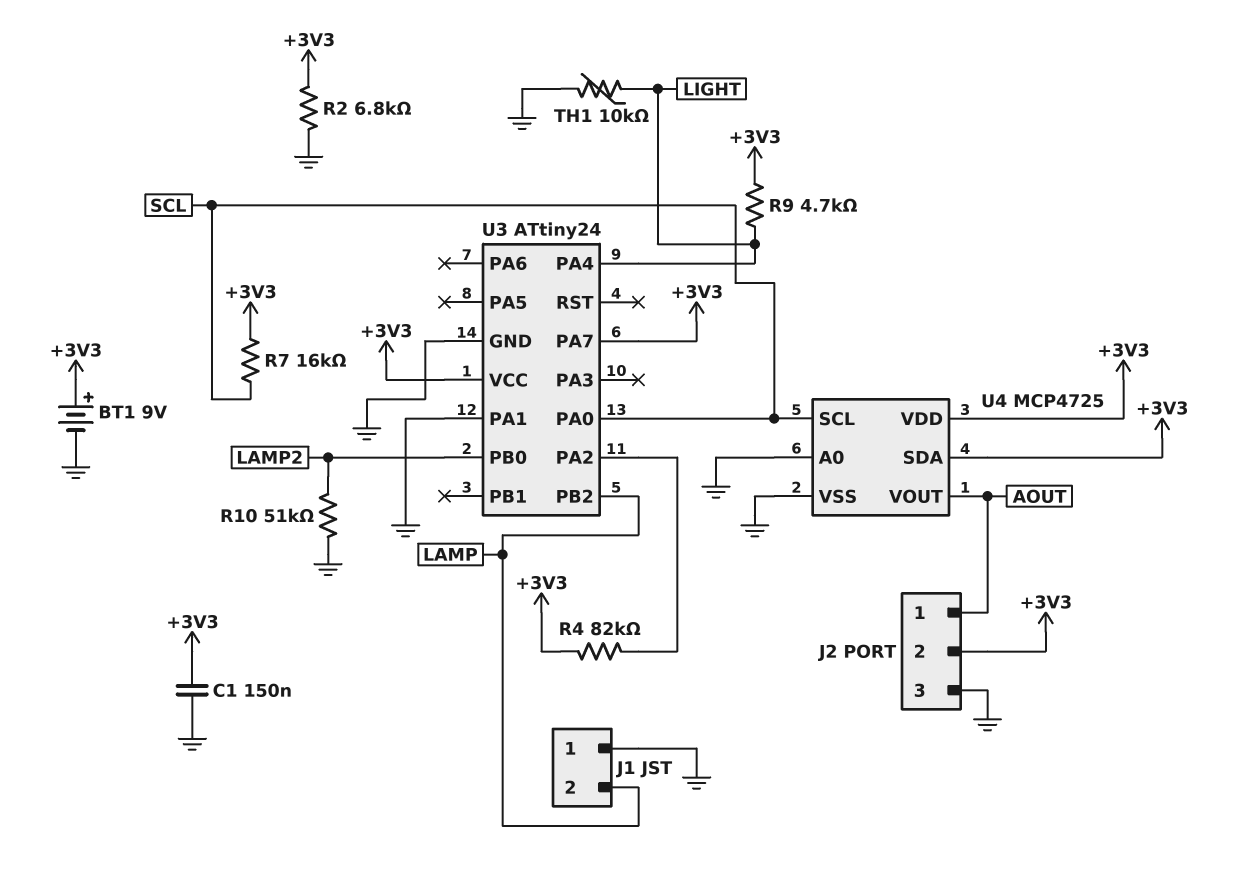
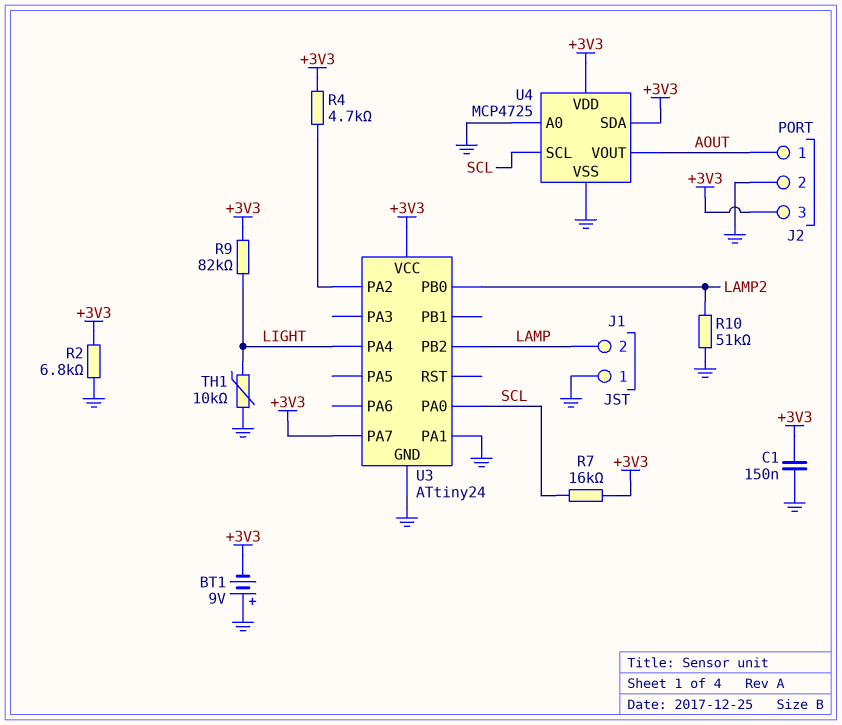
BT1: 9V (plus +3V3, minus GND) -> 9V (plus GND, minus +3V3)
J2 pin 2: +3V3 -> GND
J2 pin 3: GND -> +3V3
R4: 82k (+3V3, U3/PA2) -> 4.7k (+3V3, U3/PA2)
R9: 4.7k (+3V3, LIGHT) -> 82k (+3V3, LIGHT)

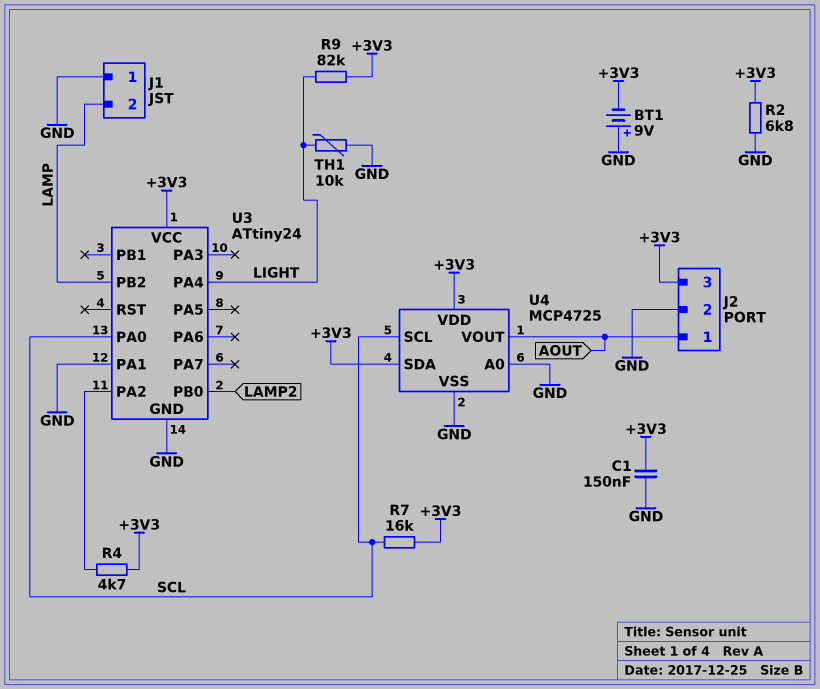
R10: 51k (GND, LAMP2) -> none
U3 pin PA7: +3V3 -> none

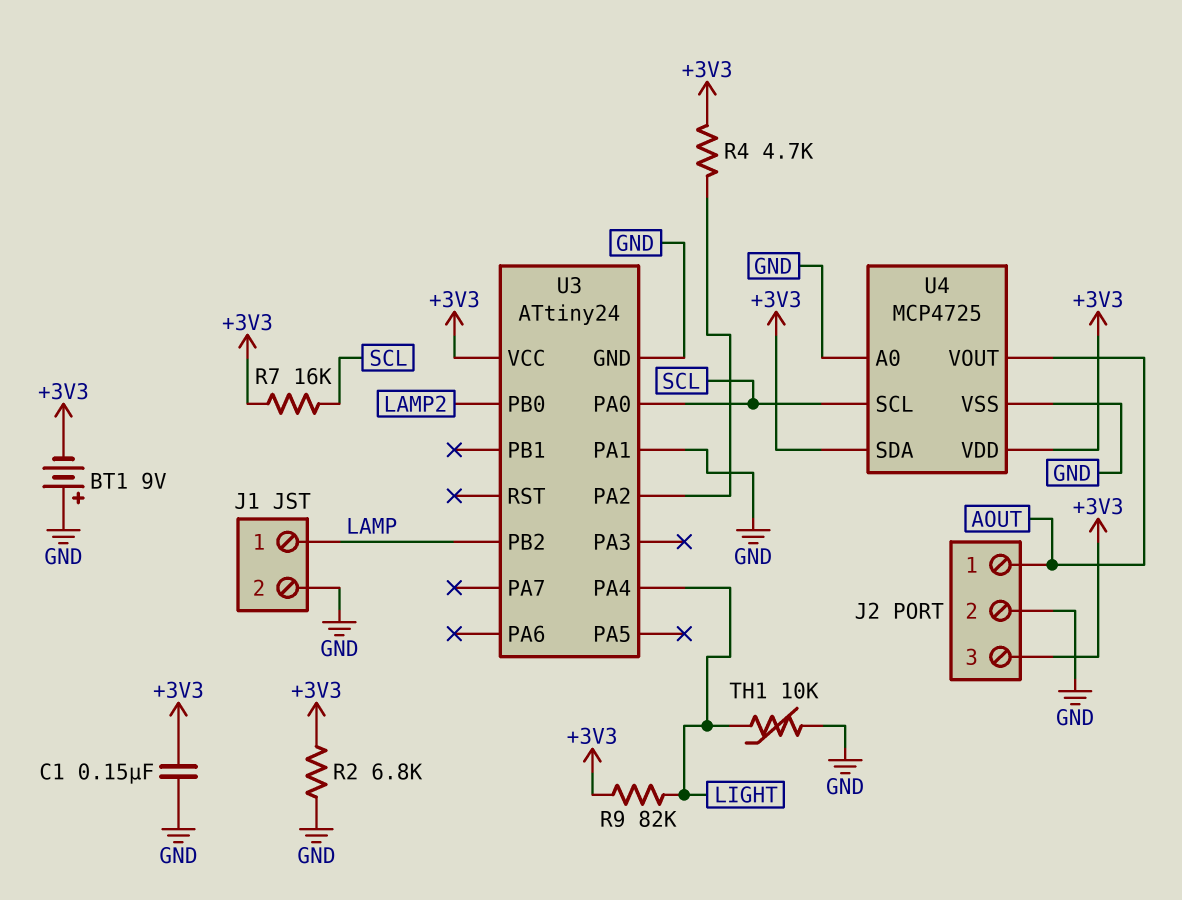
J1 pin 1: GND -> LAMP
J1 pin 2: LAMP -> GND

